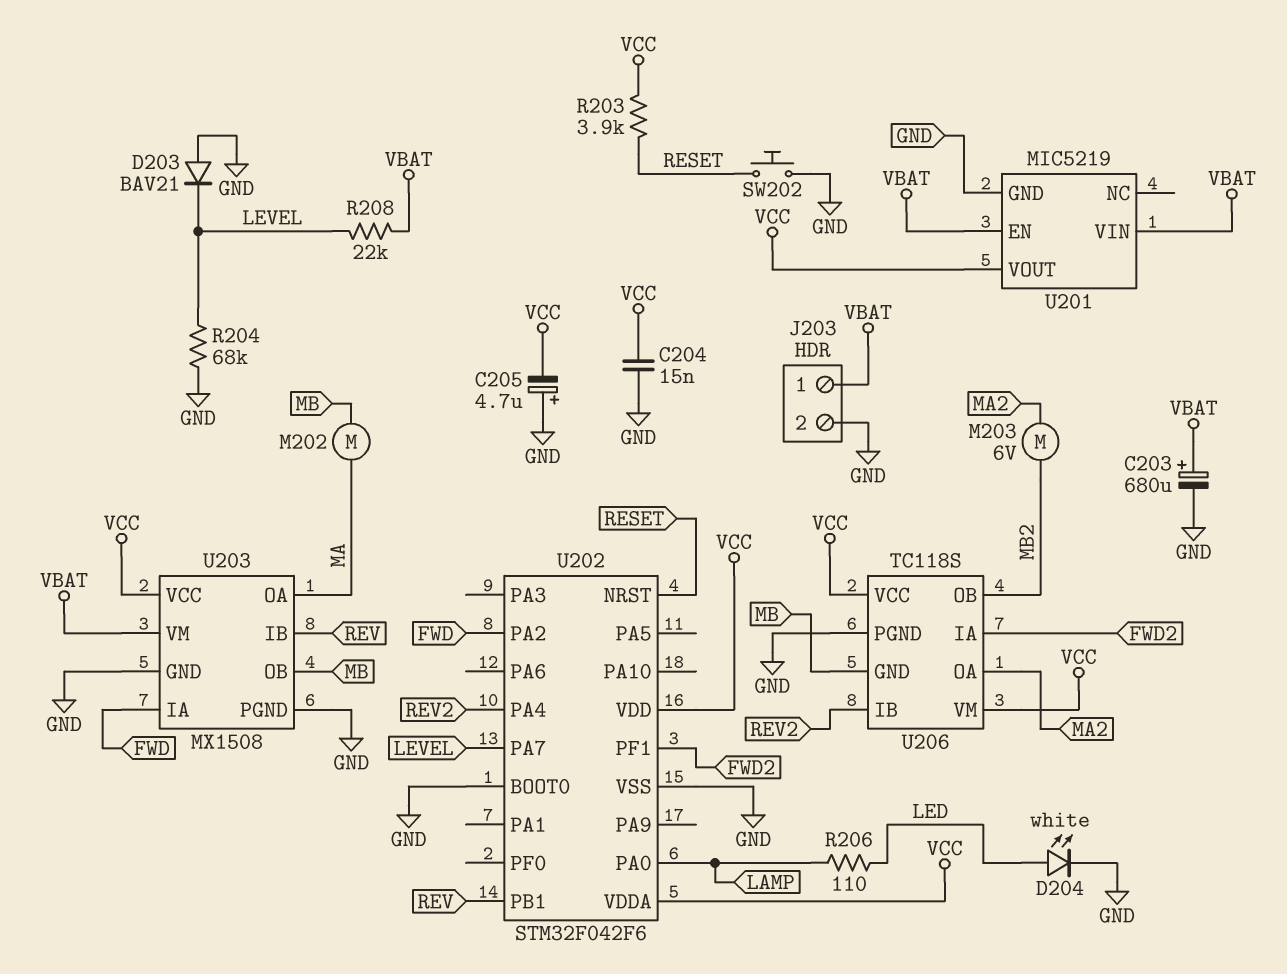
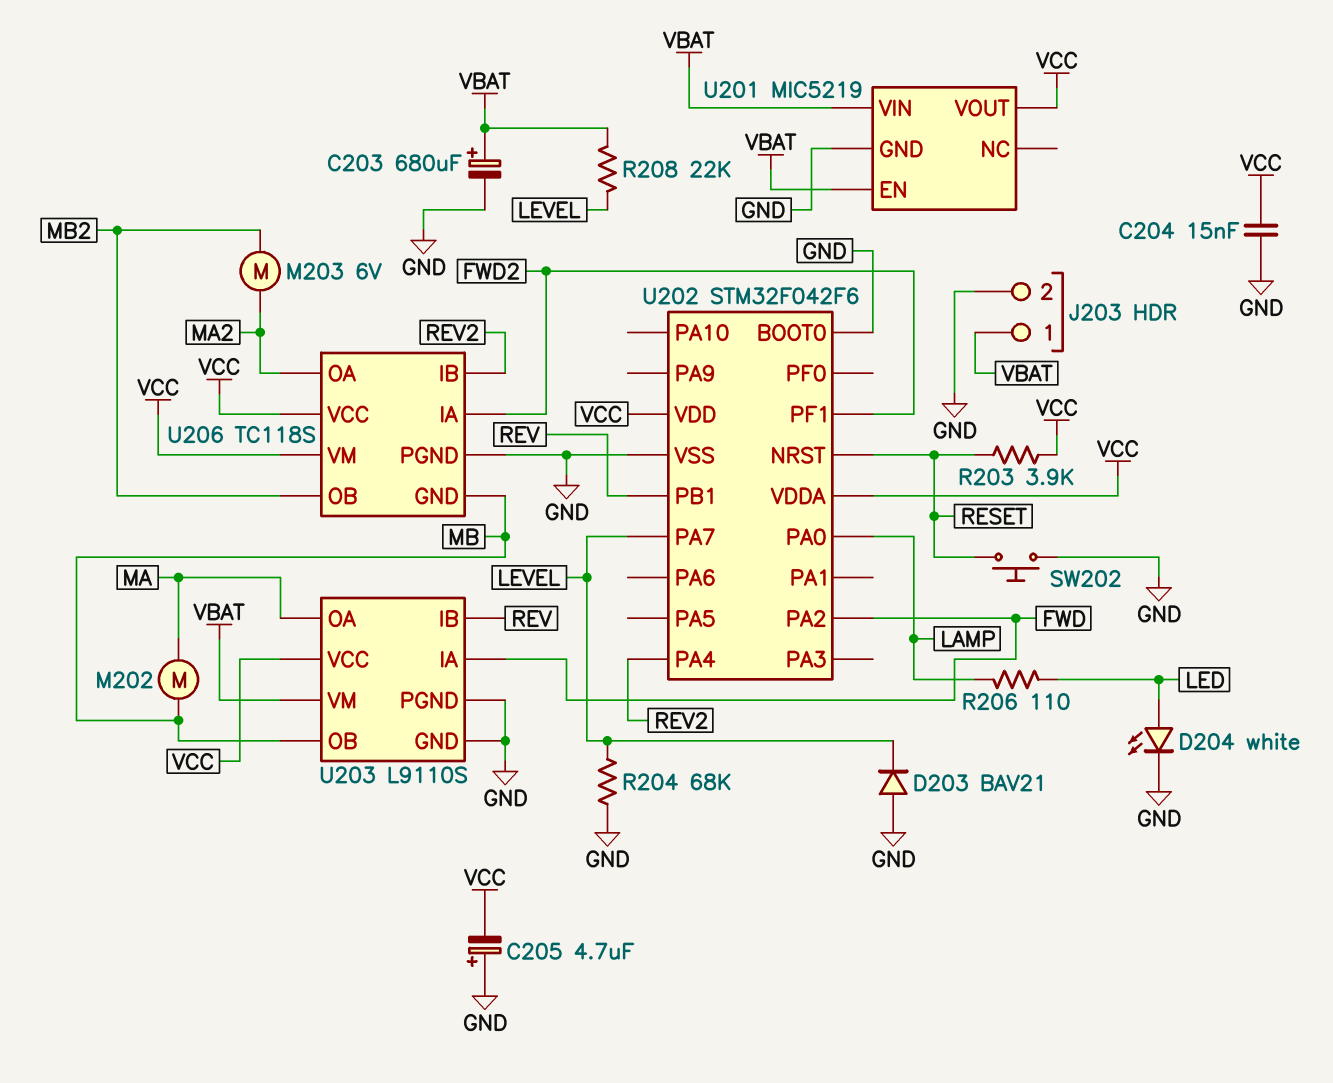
U203: MX1508 -> L9110S

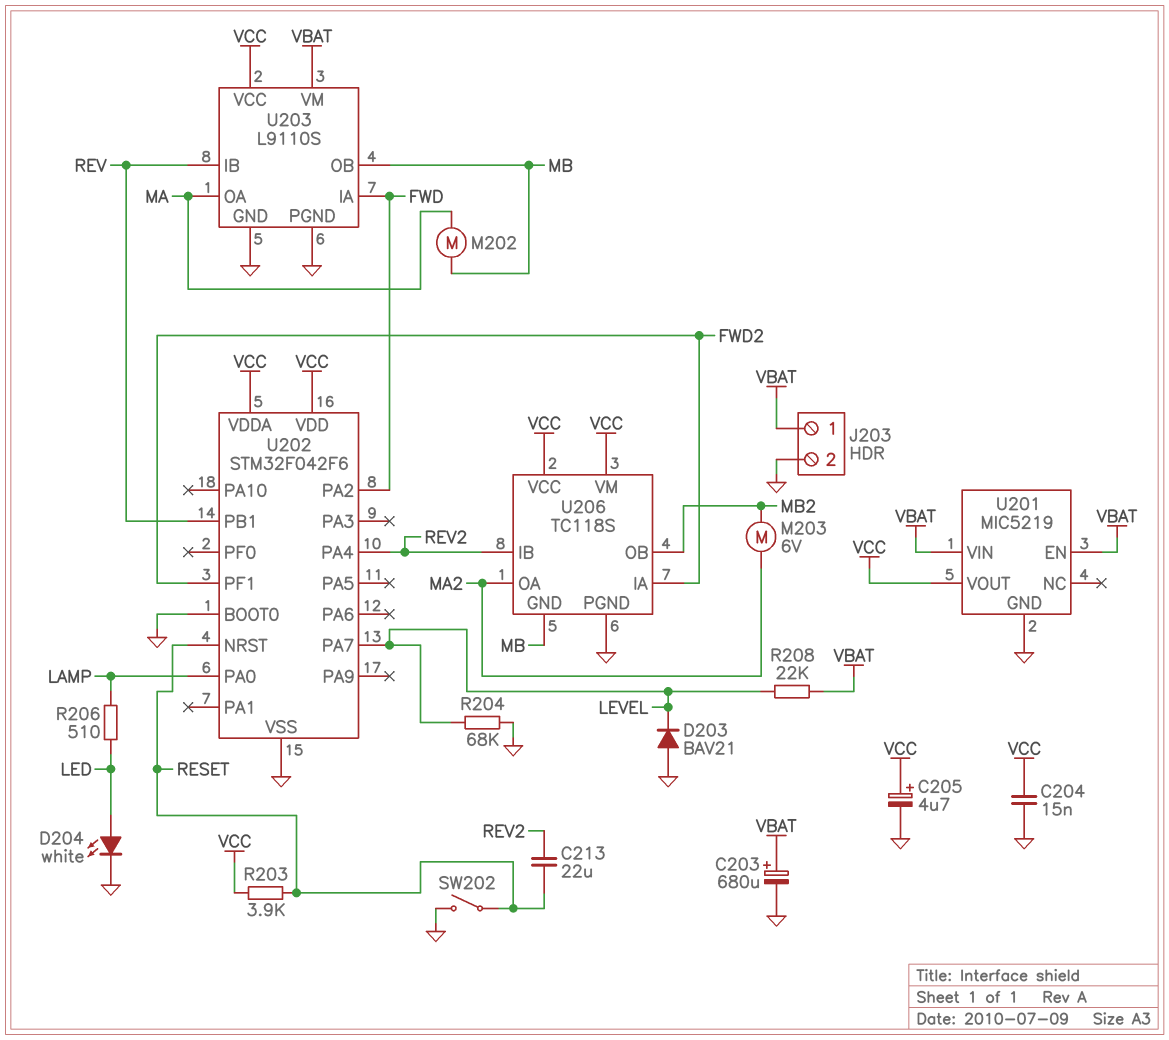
C205: 4.7uF (plus GND, minus VCC) -> 4.7uF (plus VCC, minus GND)
C213: none -> 22uF (RESET, REV2)
R206: 110 (LAMP, LED) -> 510 (LAMP, LED)
SW202: button (GND, RESET) -> switch (GND, RESET)

